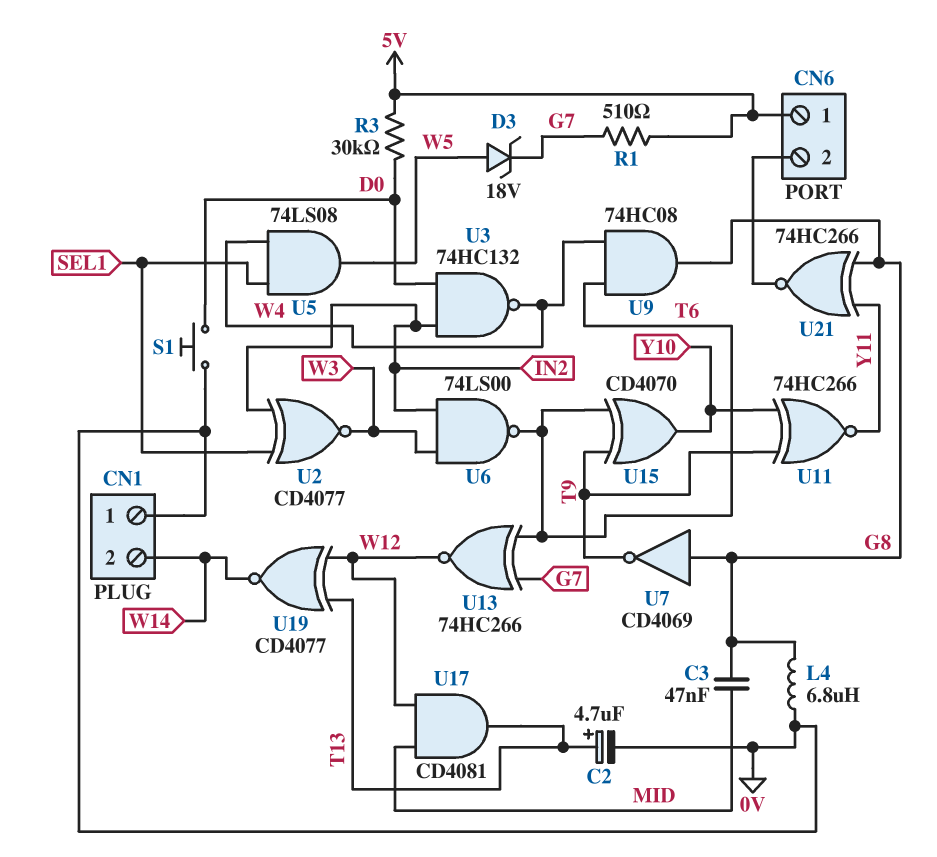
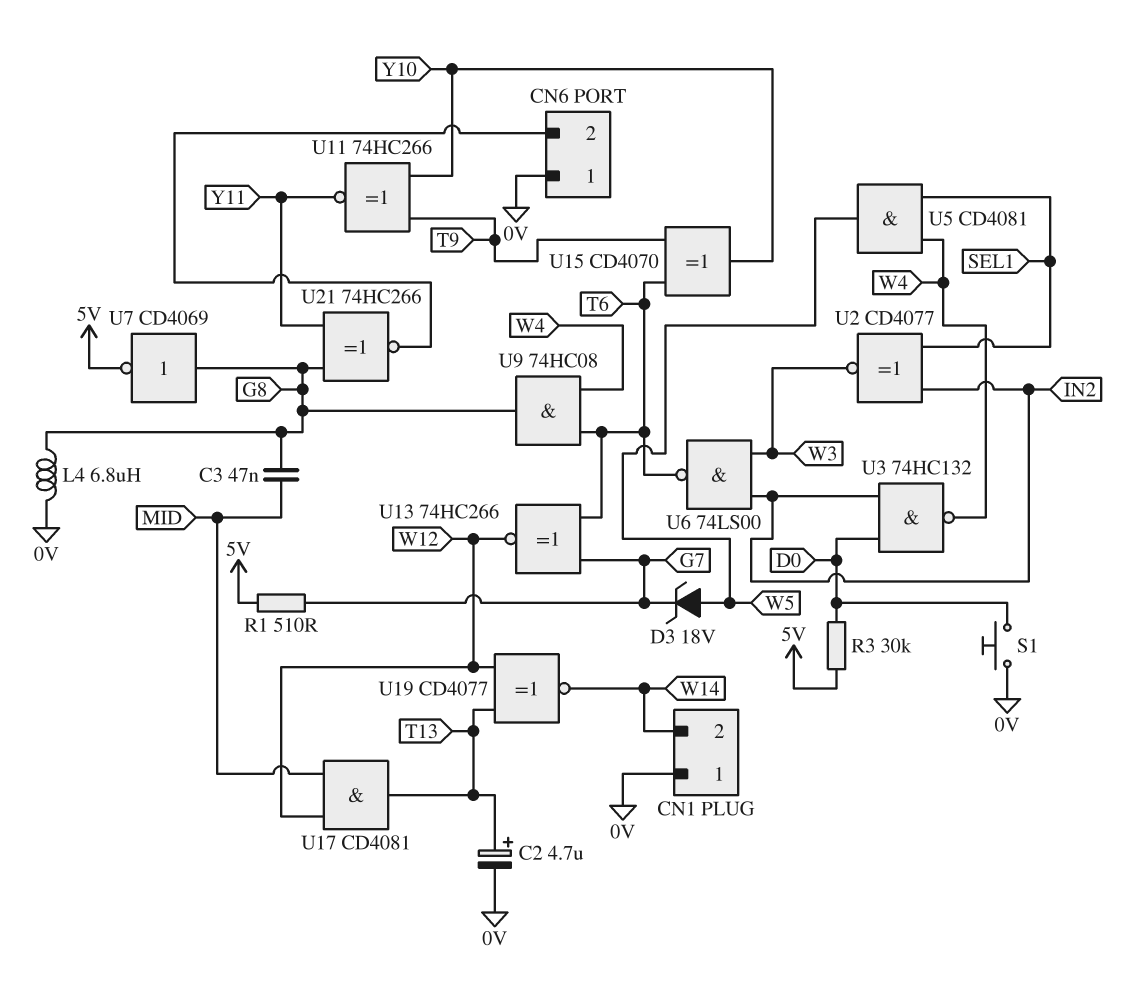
CN6 pin 1: 5V -> 0V
U5: AND 74LS08 (in SEL1, in W4, out W5) -> AND CD4081 (in SEL1, in W4, out W5)
U7: NOT CD4069 (in G8, out T9) -> NOT CD4069 (in G8, out 5V)

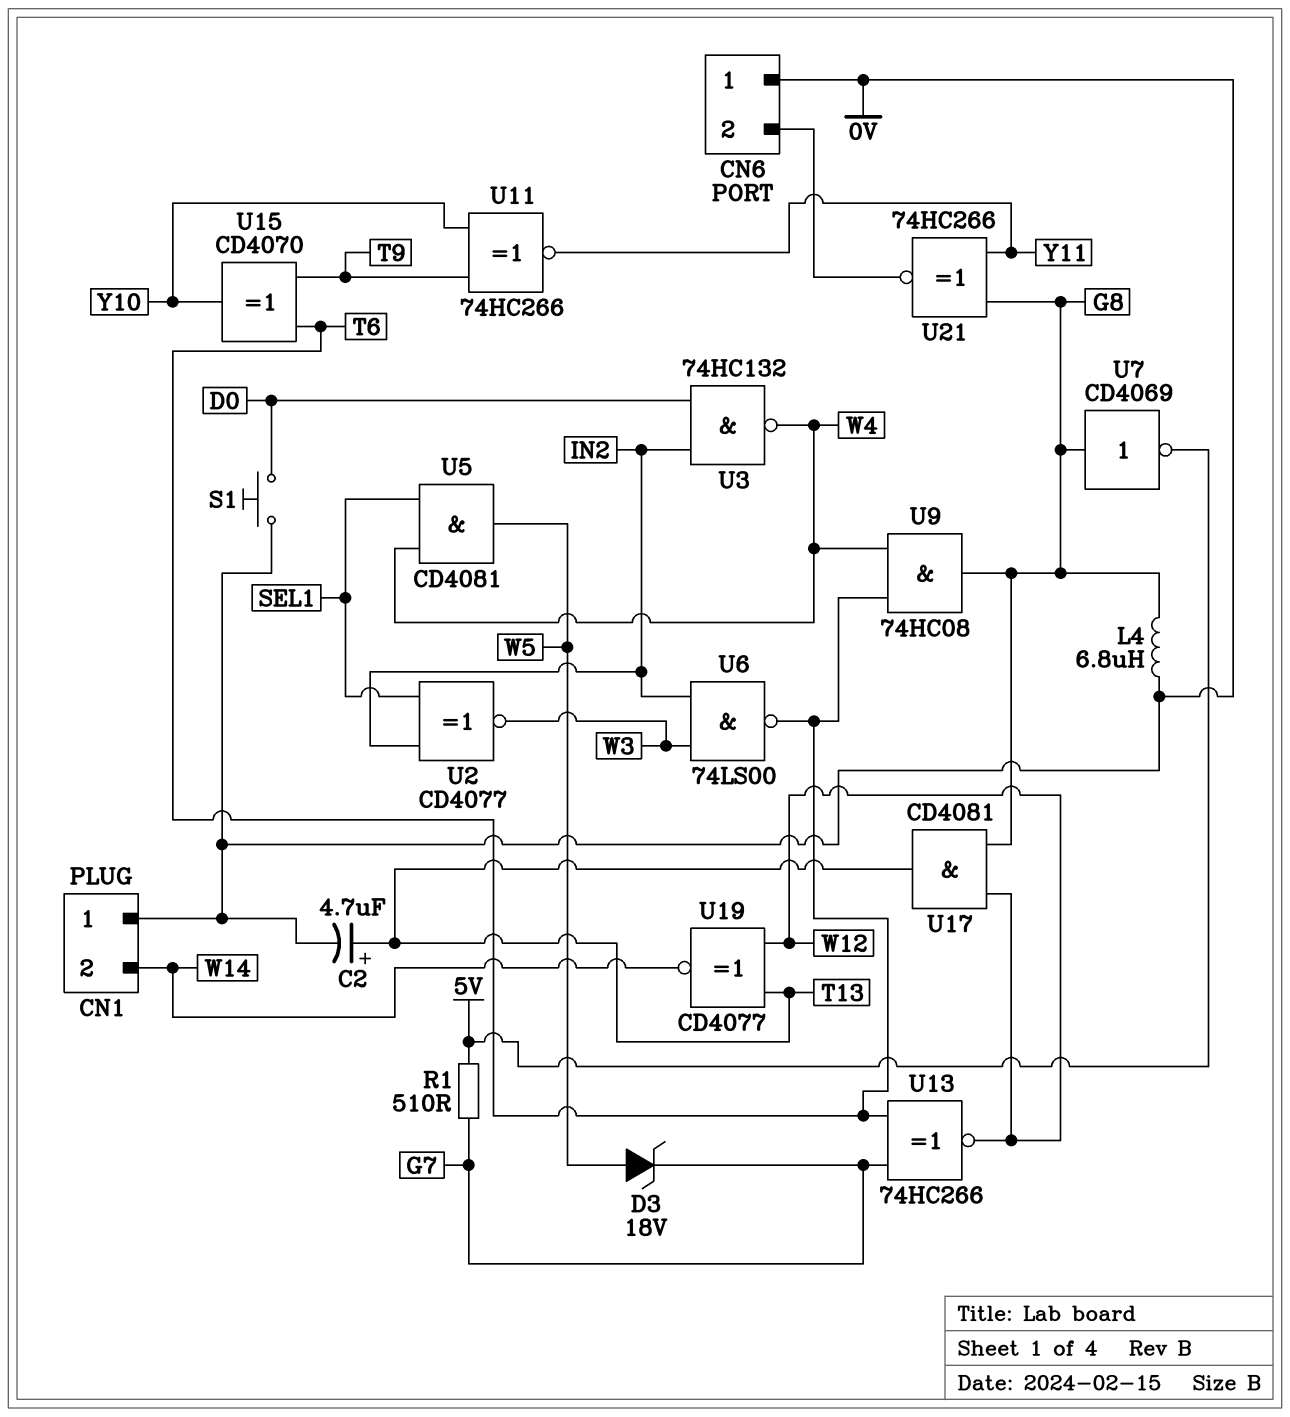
C3: 47nF (G8, MID) -> none
R3: 30k (5V, D0) -> none
U17: AND CD4081 (in MID, in W12, out T13) -> AND CD4081 (in G8, in W12, out T13)

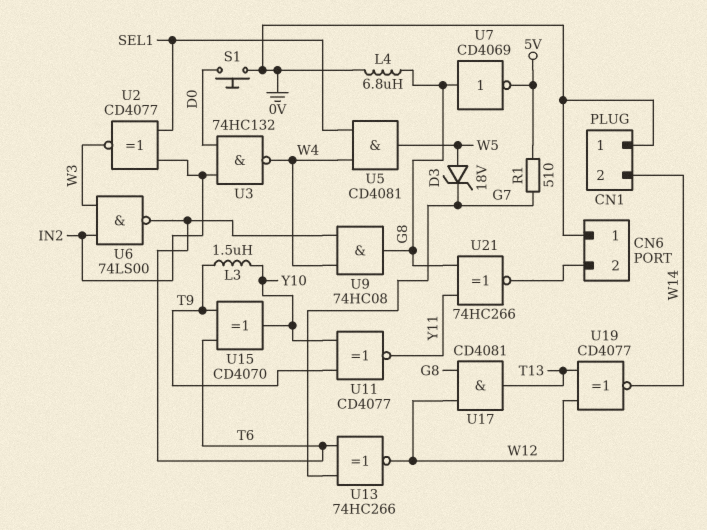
C2: 4.7uF (plus T13, minus 0V) -> none
L3: none -> 1.5uH (T9, Y10)
U11: XNOR 74HC266 (in T9, in Y10, out Y11) -> XNOR CD4077 (in T9, in Y10, out Y11)

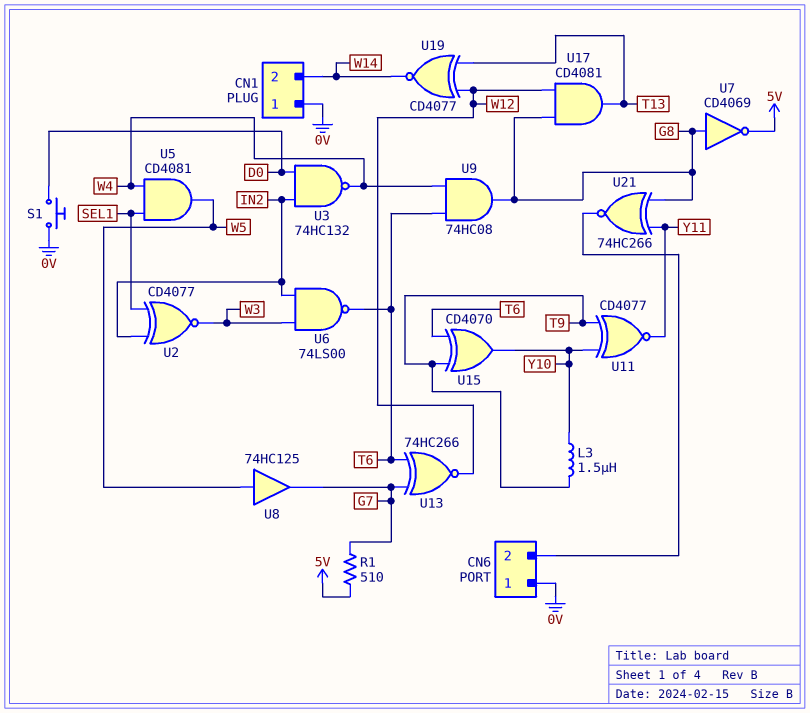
D3: zener 18V (A W5, K G7) -> none
L4: 6.8uH (0V, G8) -> none
U8: none -> buffer 74HC125 (in W5, out G7)

